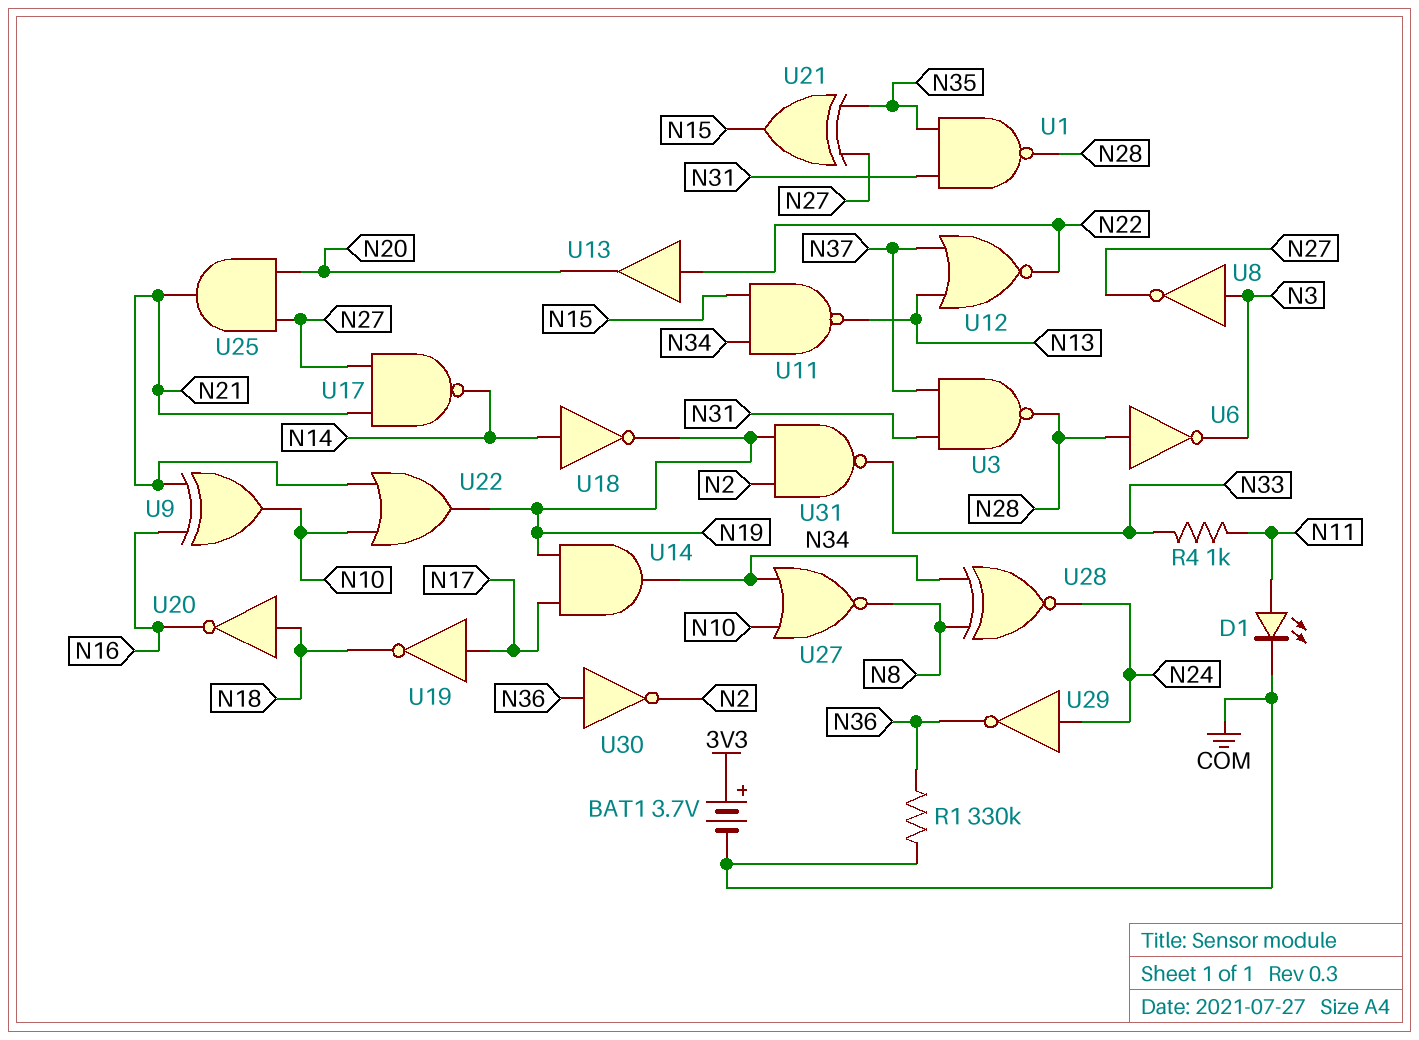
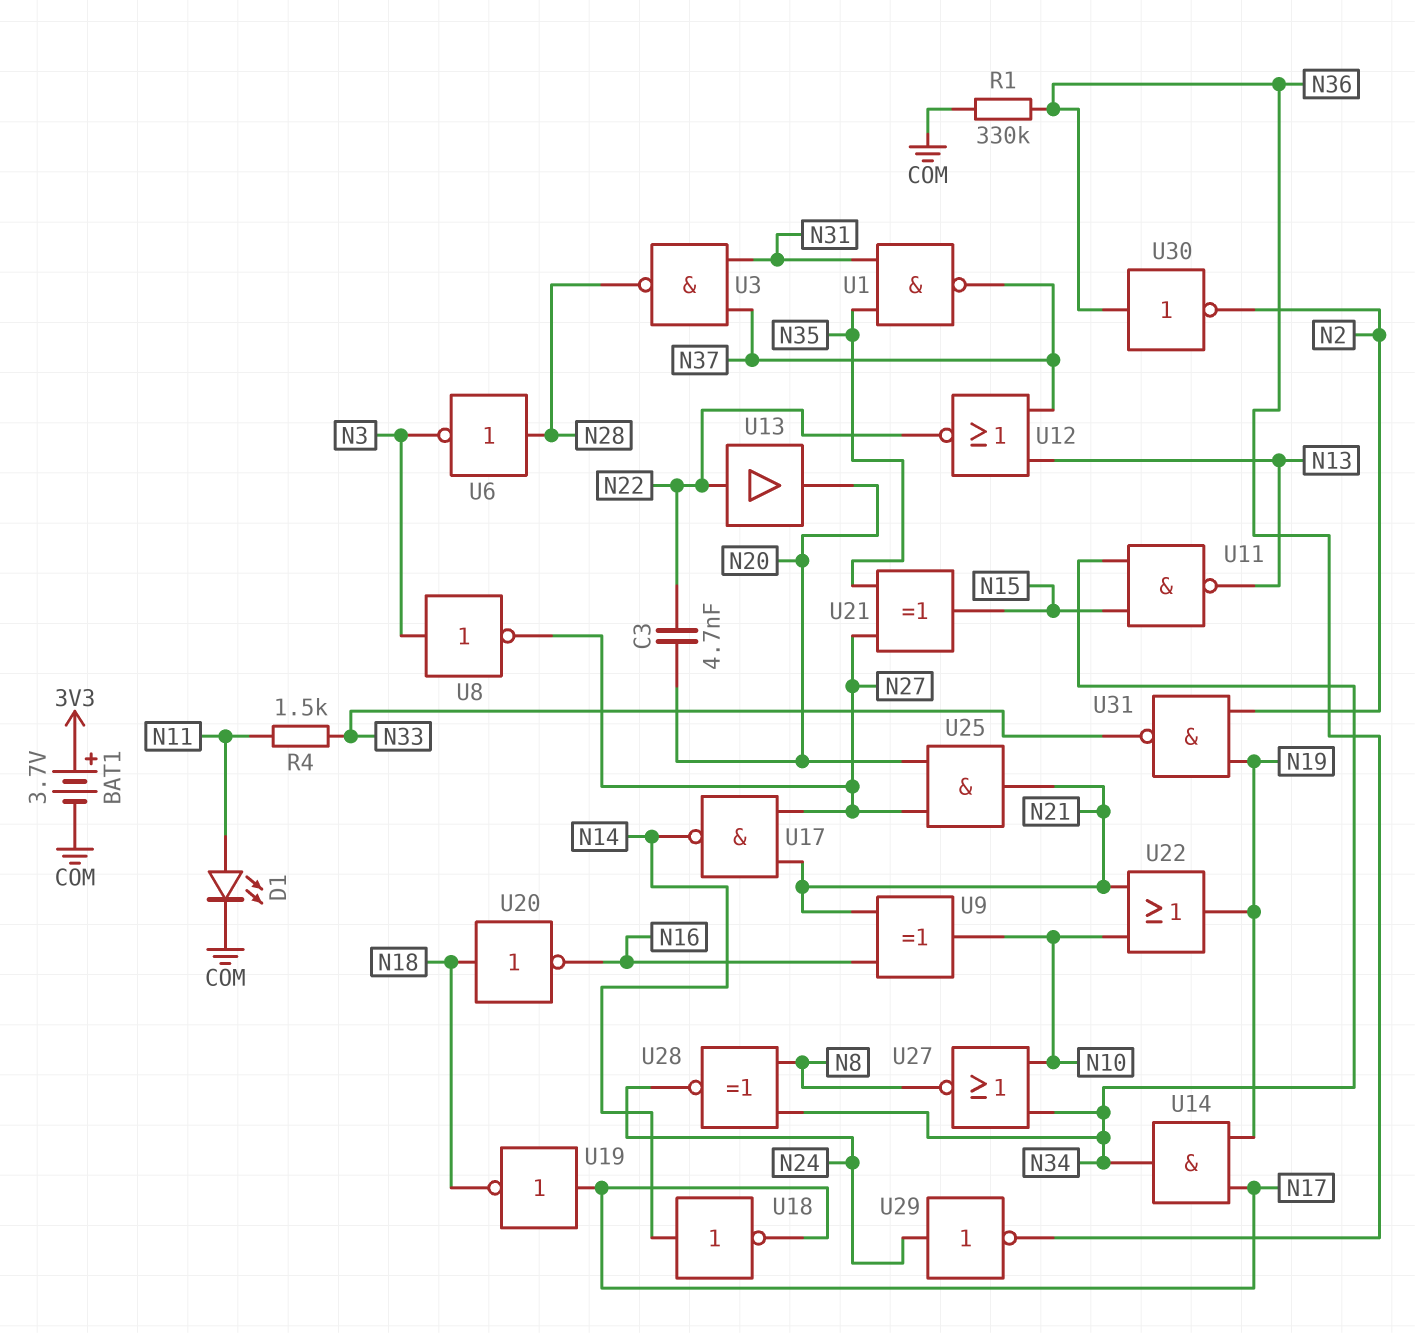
C3: none -> 4.7nF (N20, N22)
R4: 1k (N11, N33) -> 1.5k (N11, N33)
U1: NAND (in N31, in N35, out N28) -> NAND (in N31, in N35, out N37)
U18: NOT (in N14, out N19) -> NOT (in N14, out N17)

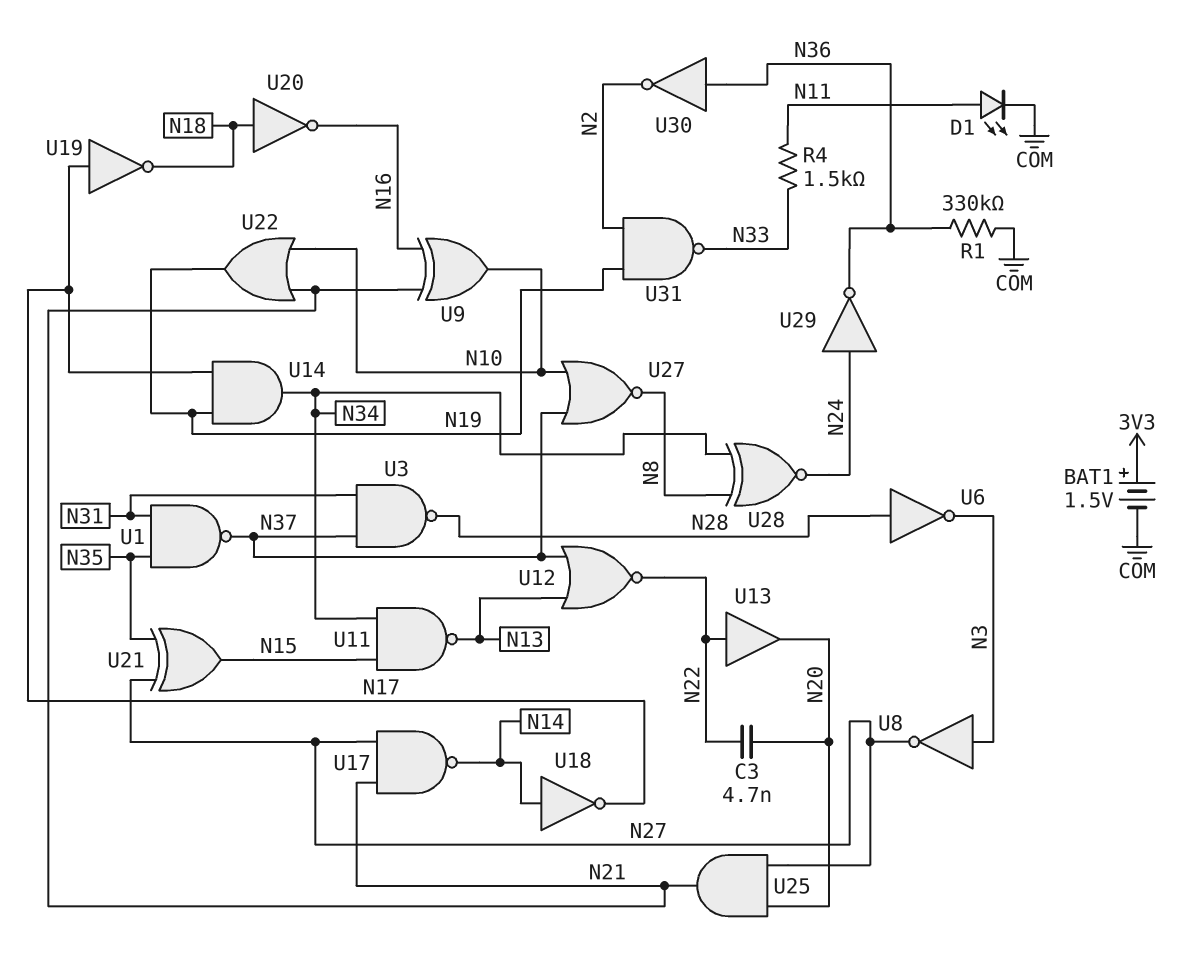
BAT1: 3.7V (plus 3V3, minus COM) -> 1.5V (plus 3V3, minus COM)
U27: NOR (in N10, in N34, out N8) -> NOR (in N10, in N37, out N8)

